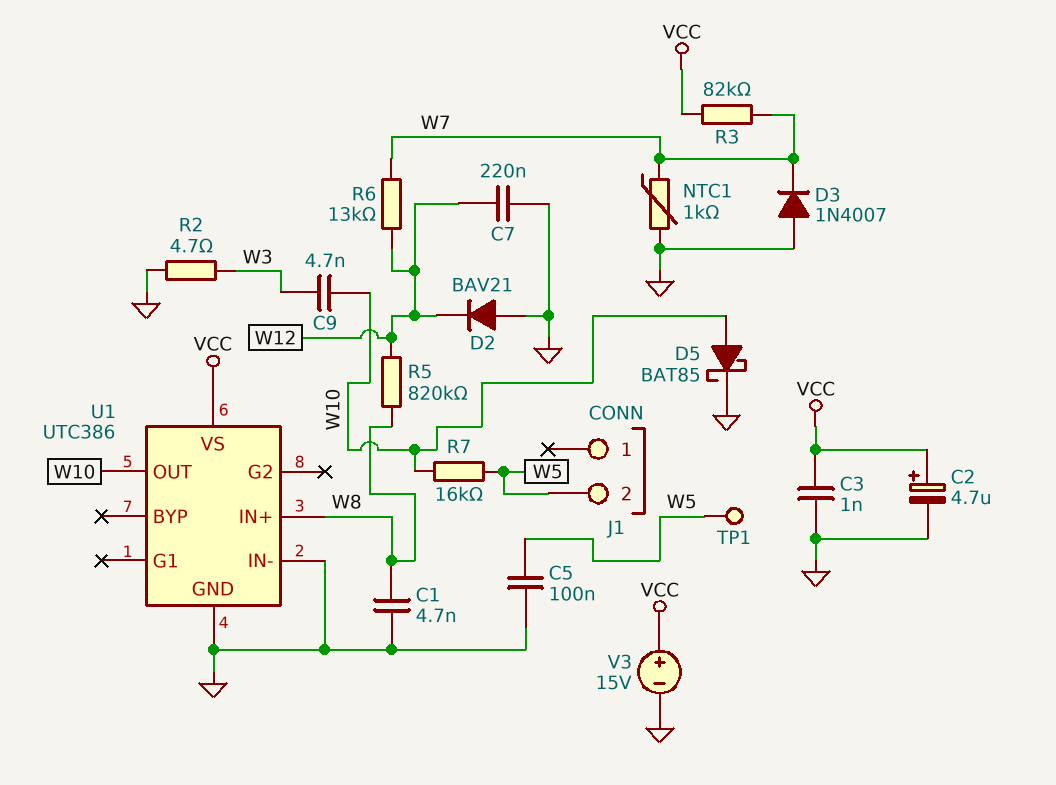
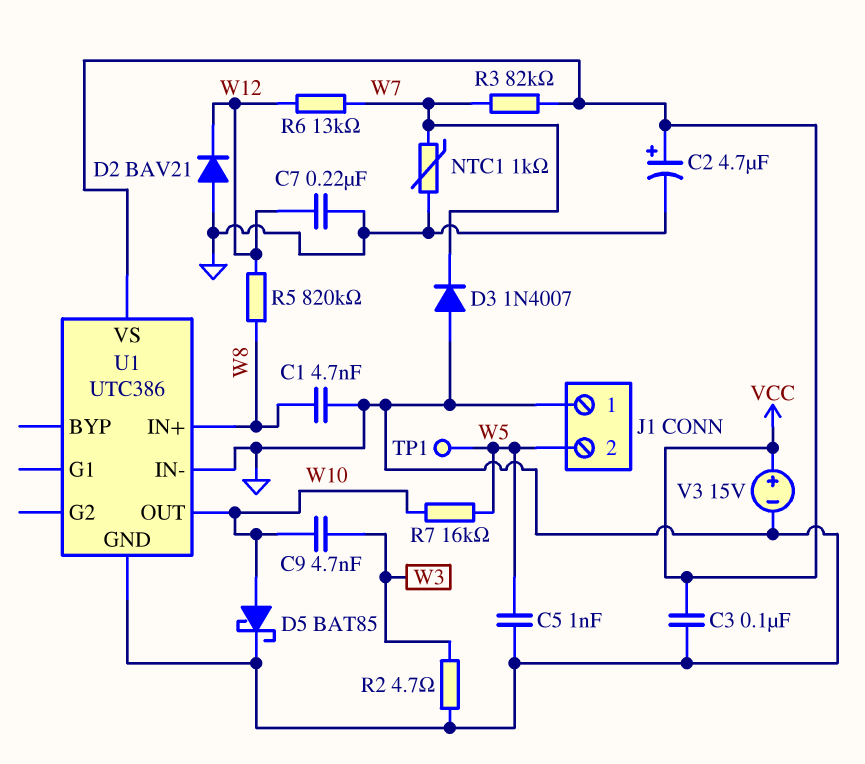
C3: 1nF (GND, VCC) -> 100nF (GND, VCC)
C5: 100nF (GND, W5) -> 1nF (GND, W5)
J1 pin 1: none -> GND

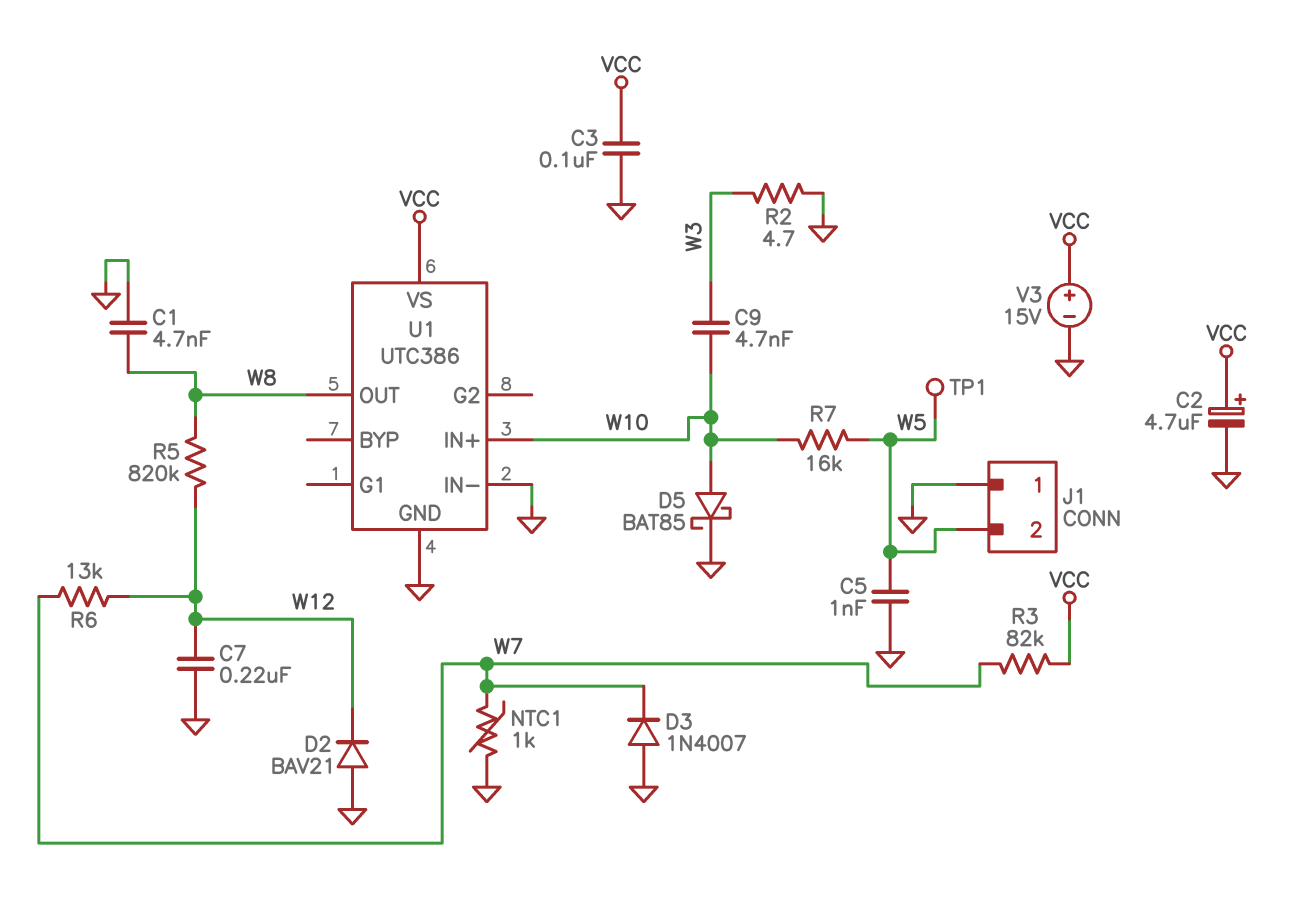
U1 pin IN+: W8 -> W10
U1 pin OUT: W10 -> W8

